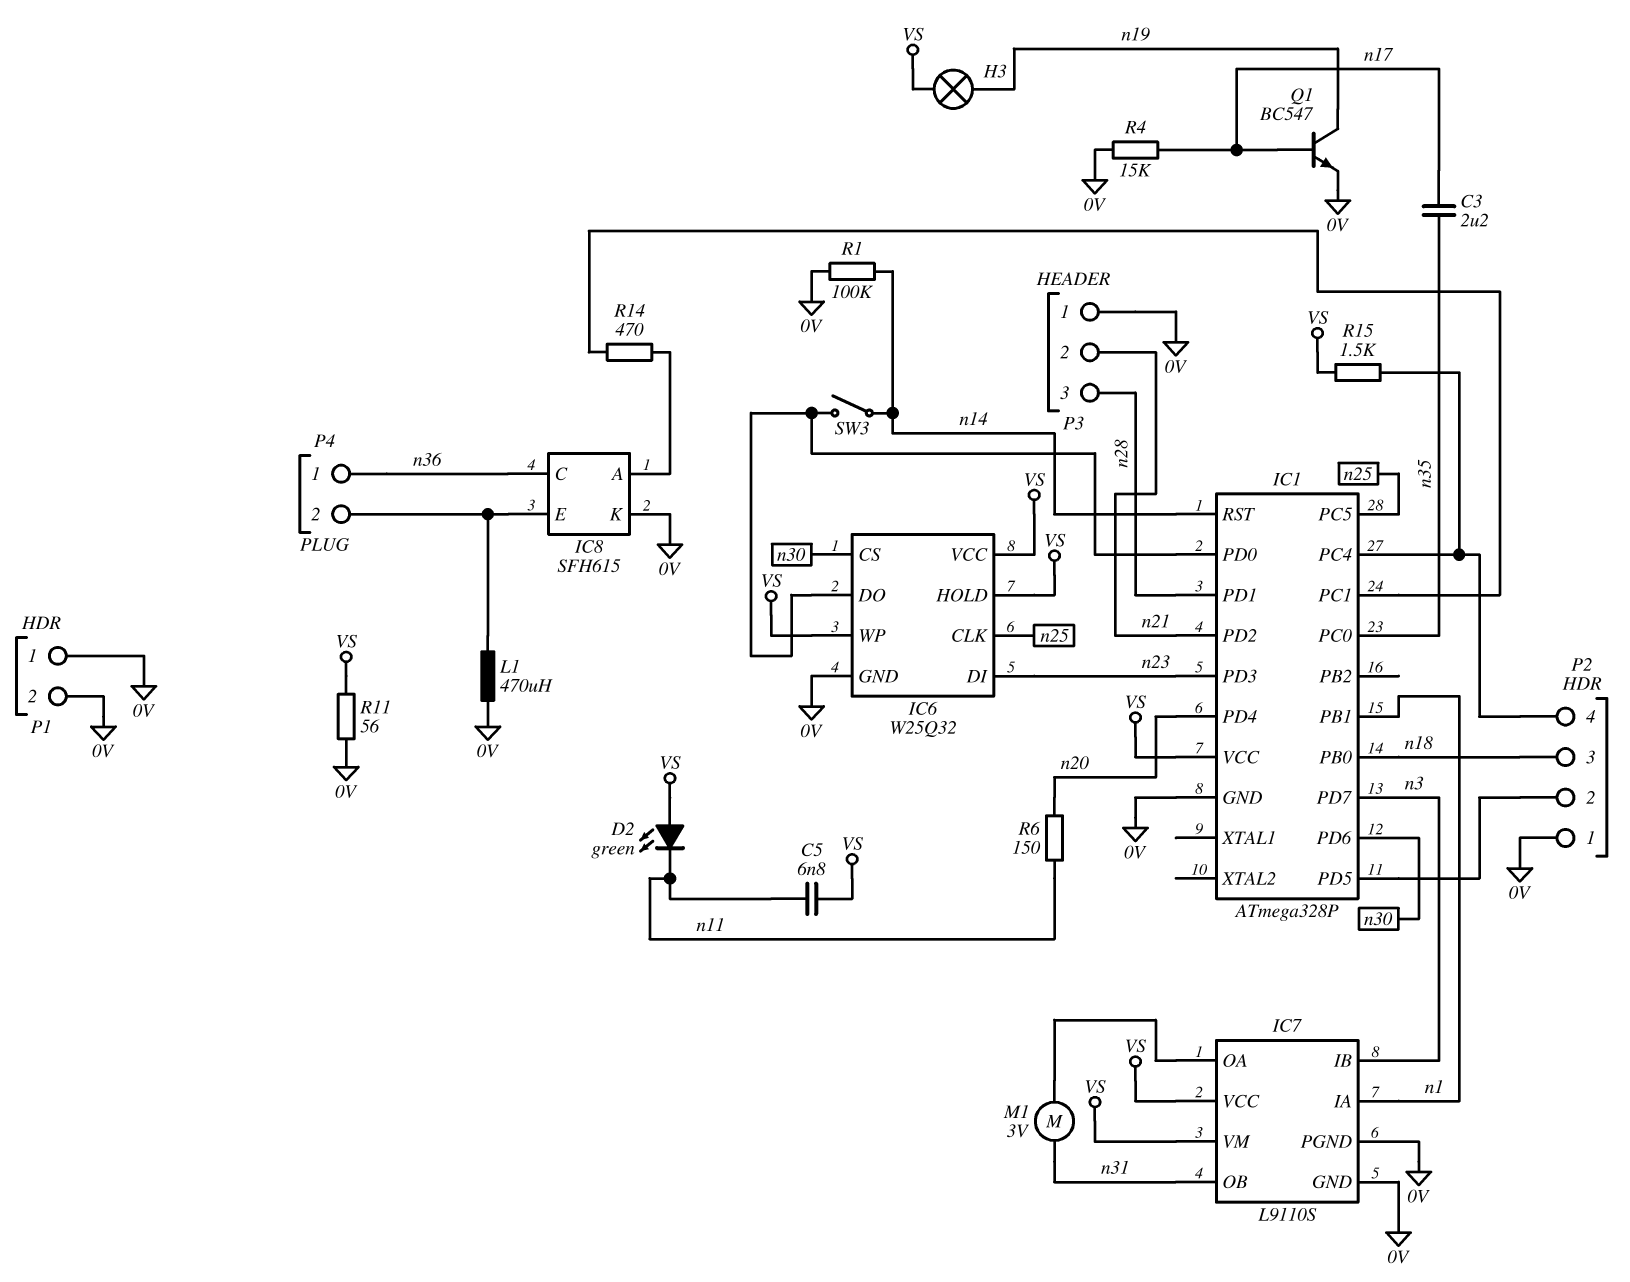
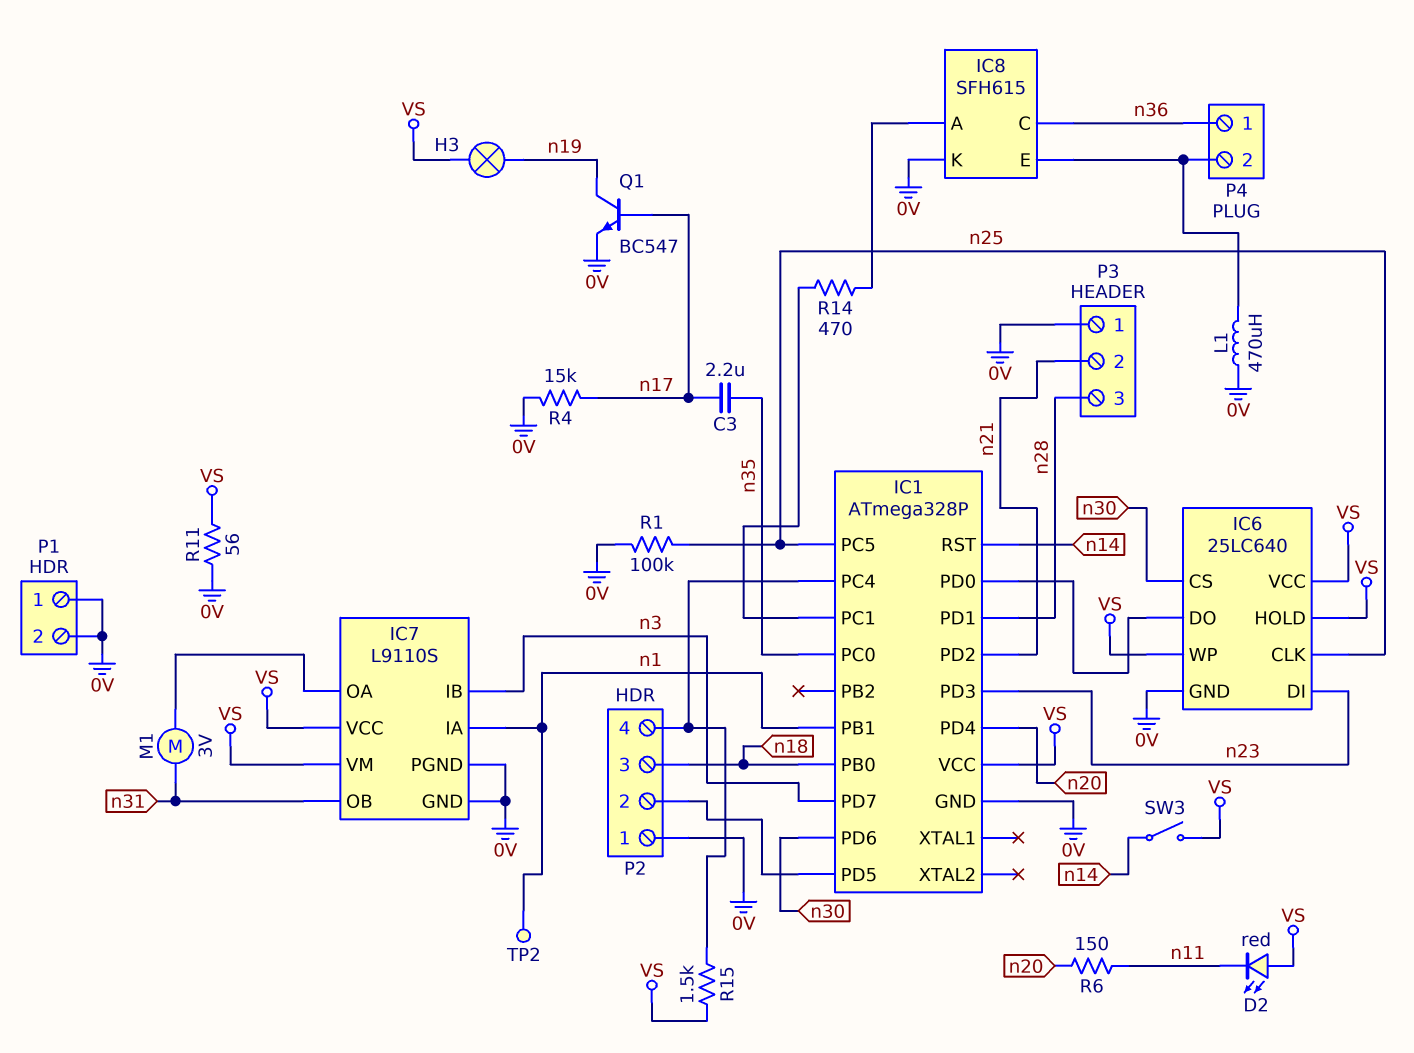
C5: 6.8nF (VS, n11) -> none
D2: LED green (A VS, K n11) -> LED red (A VS, K n11)
IC6: W25Q32 -> 25LC640
R1: 100k (0V, n14) -> 100k (0V, n25)
SW3: switch (IC1/PD0, n14) -> switch (VS, n14)
TP2: none -> test point (n1)

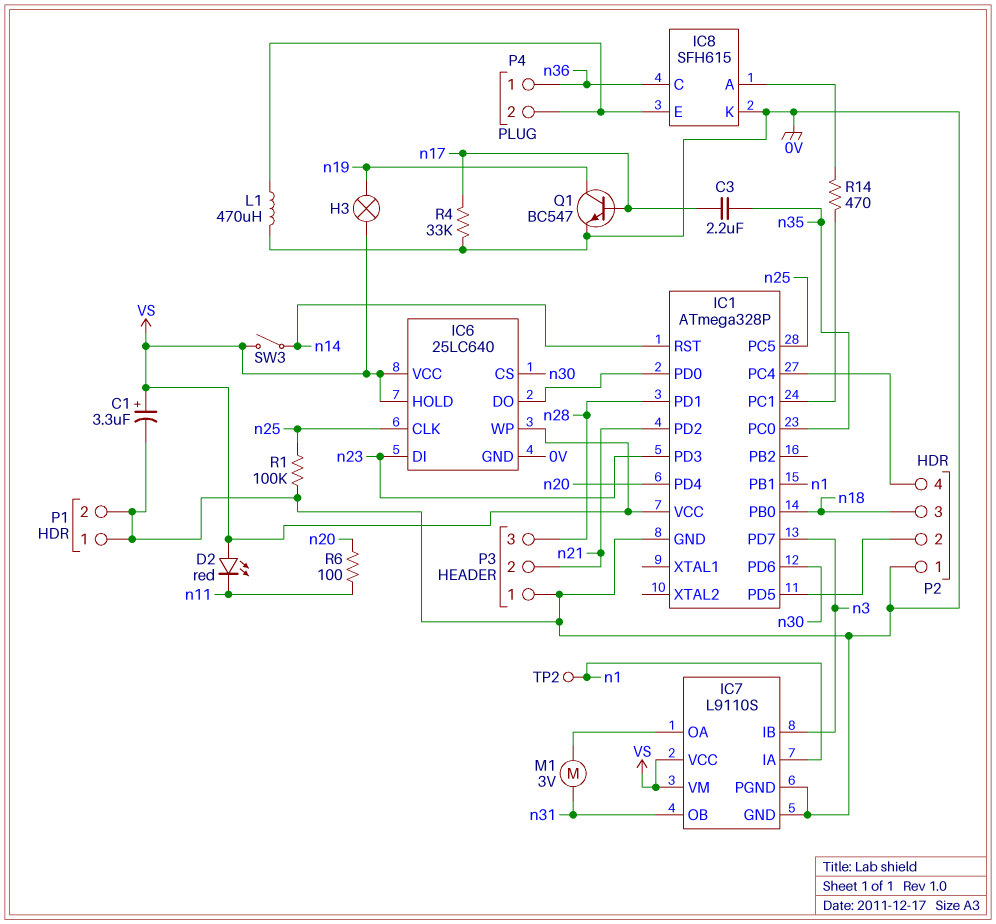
C1: none -> 3.3uF (plus VS, minus 0V)
R4: 15k (0V, n17) -> 33k (0V, n17)
R6: 150 (n11, n20) -> 100 (n11, n20)
R11: 56 (0V, VS) -> none
R15: 1.5k (IC1/PC4, VS) -> none

